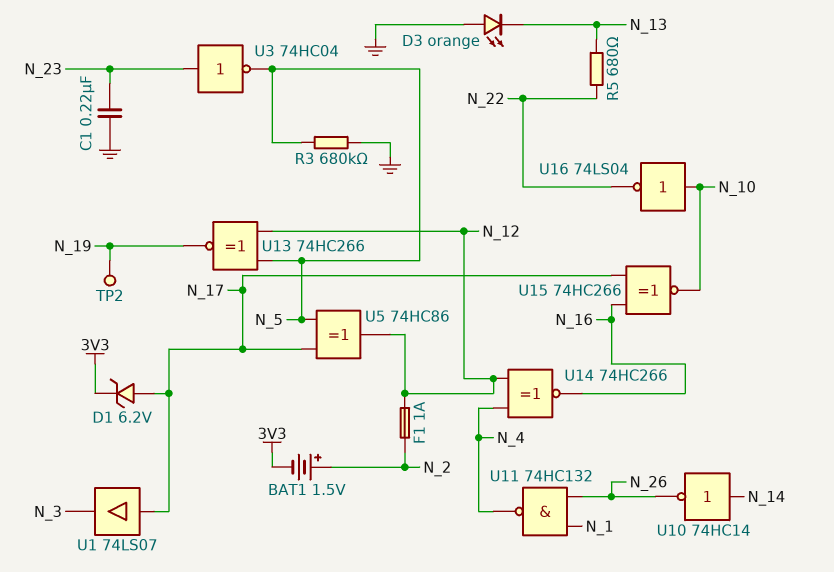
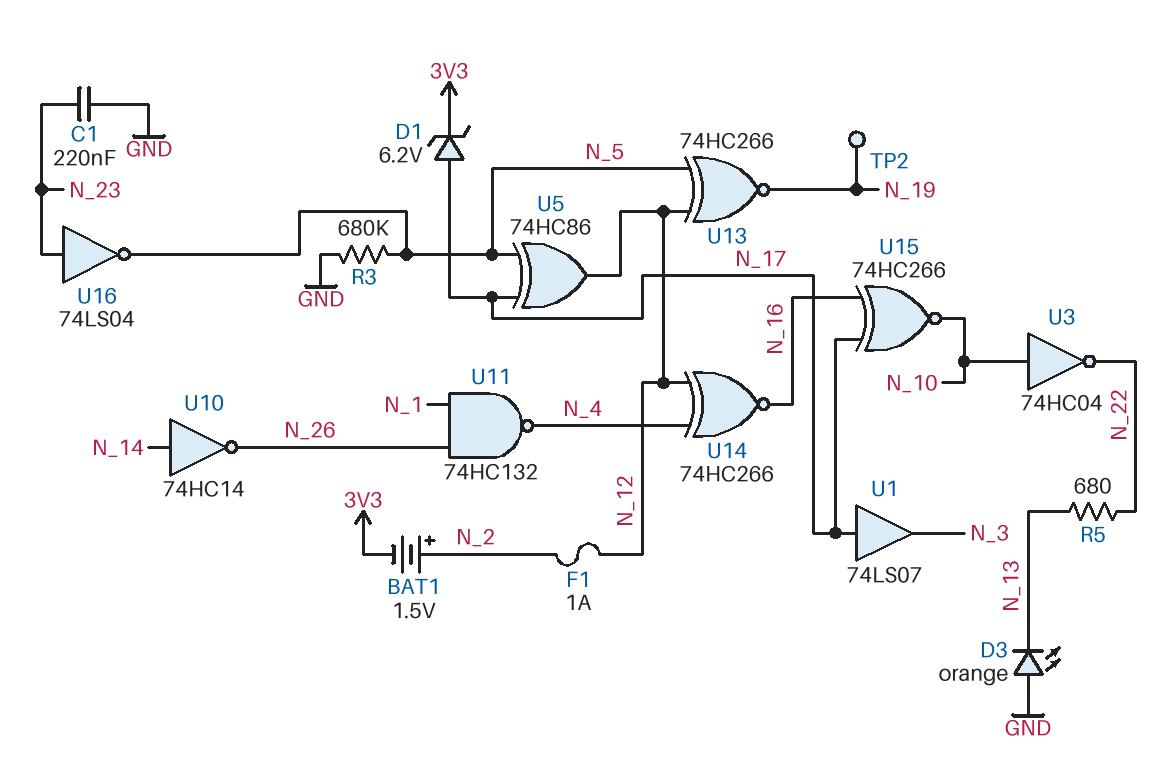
U3: NOT 74HC04 (in N_23, out N_5) -> NOT 74HC04 (in N_10, out N_22)
U16: NOT 74LS04 (in N_10, out N_22) -> NOT 74LS04 (in N_23, out N_5)

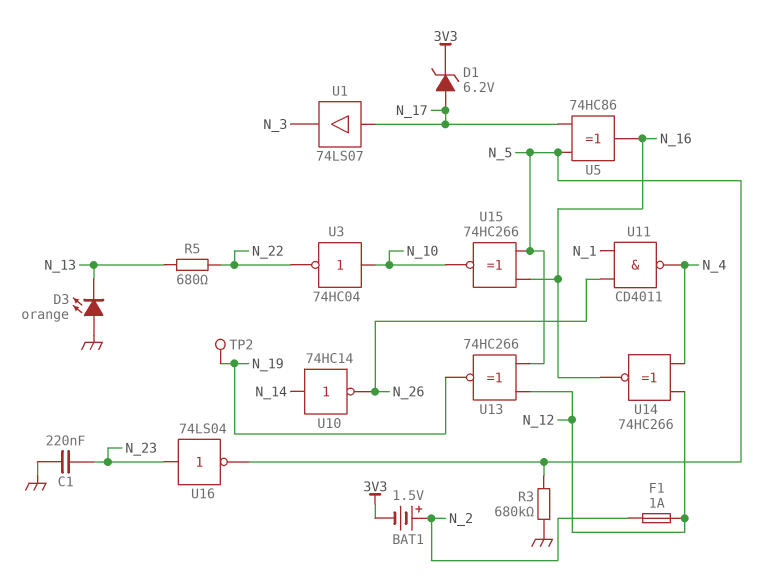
U5: XOR 74HC86 (in N_5, in N_17, out N_12) -> XOR 74HC86 (in N_5, in N_17, out N_16)
U11: NAND 74HC132 (in N_1, in N_26, out N_4) -> NAND CD4011 (in N_1, in N_26, out N_4)
U15: XNOR 74HC266 (in N_16, in N_17, out N_10) -> XNOR 74HC266 (in N_5, in N_16, out N_10)

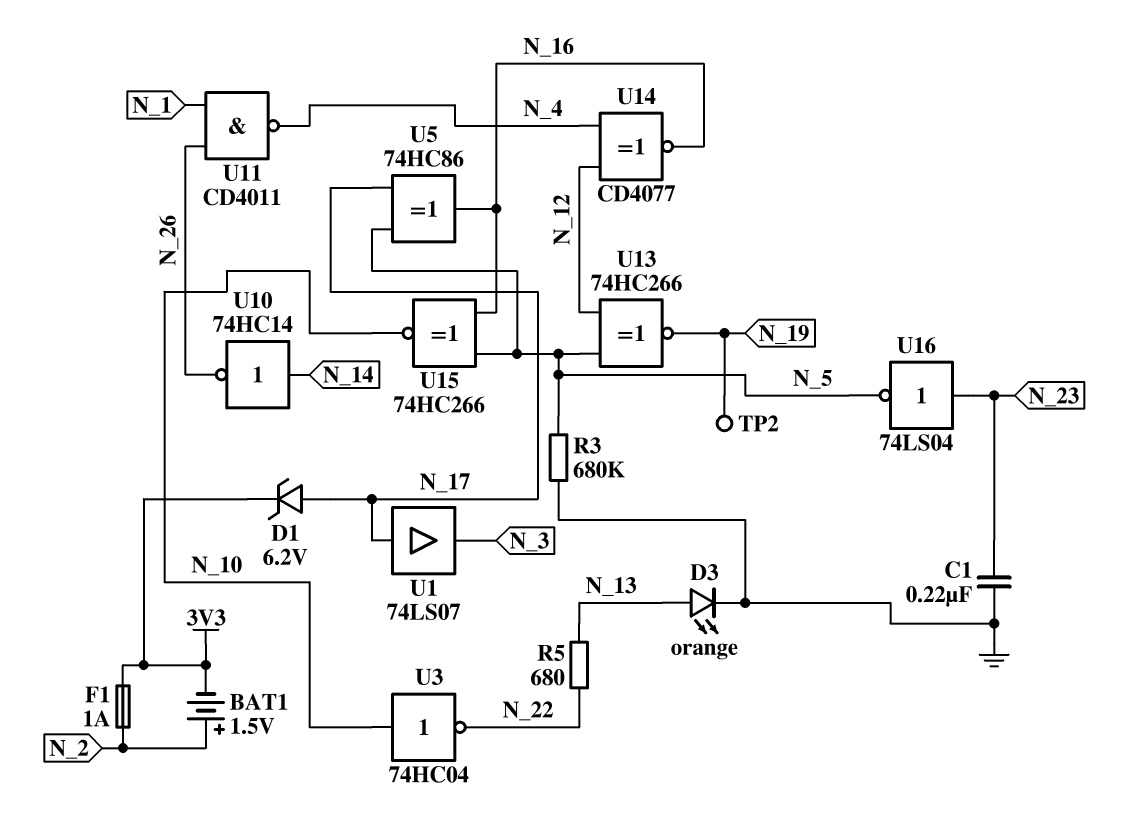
D3: LED orange (A GND, K N_13) -> LED orange (A N_13, K GND)
F1: 1A (N_2, N_12) -> 1A (3V3, N_2)
U14: XNOR 74HC266 (in N_4, in N_12, out N_16) -> XNOR CD4077 (in N_4, in N_12, out N_16)

